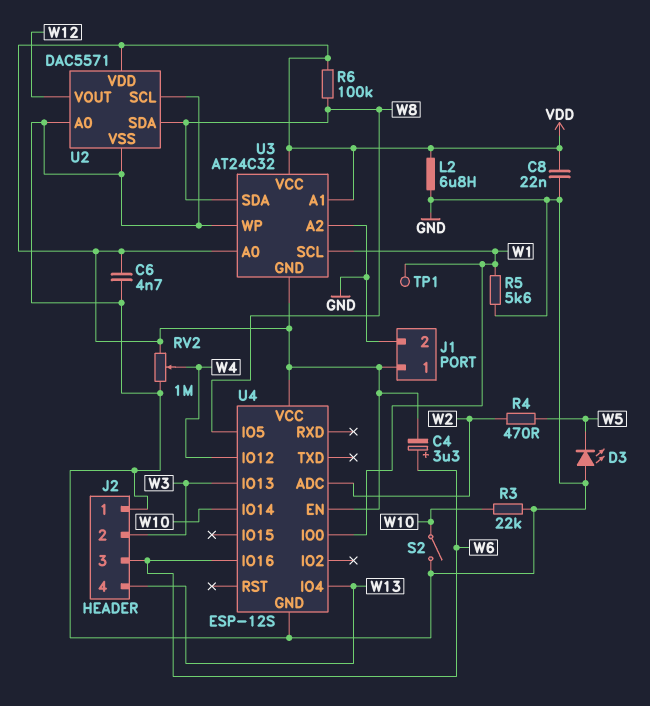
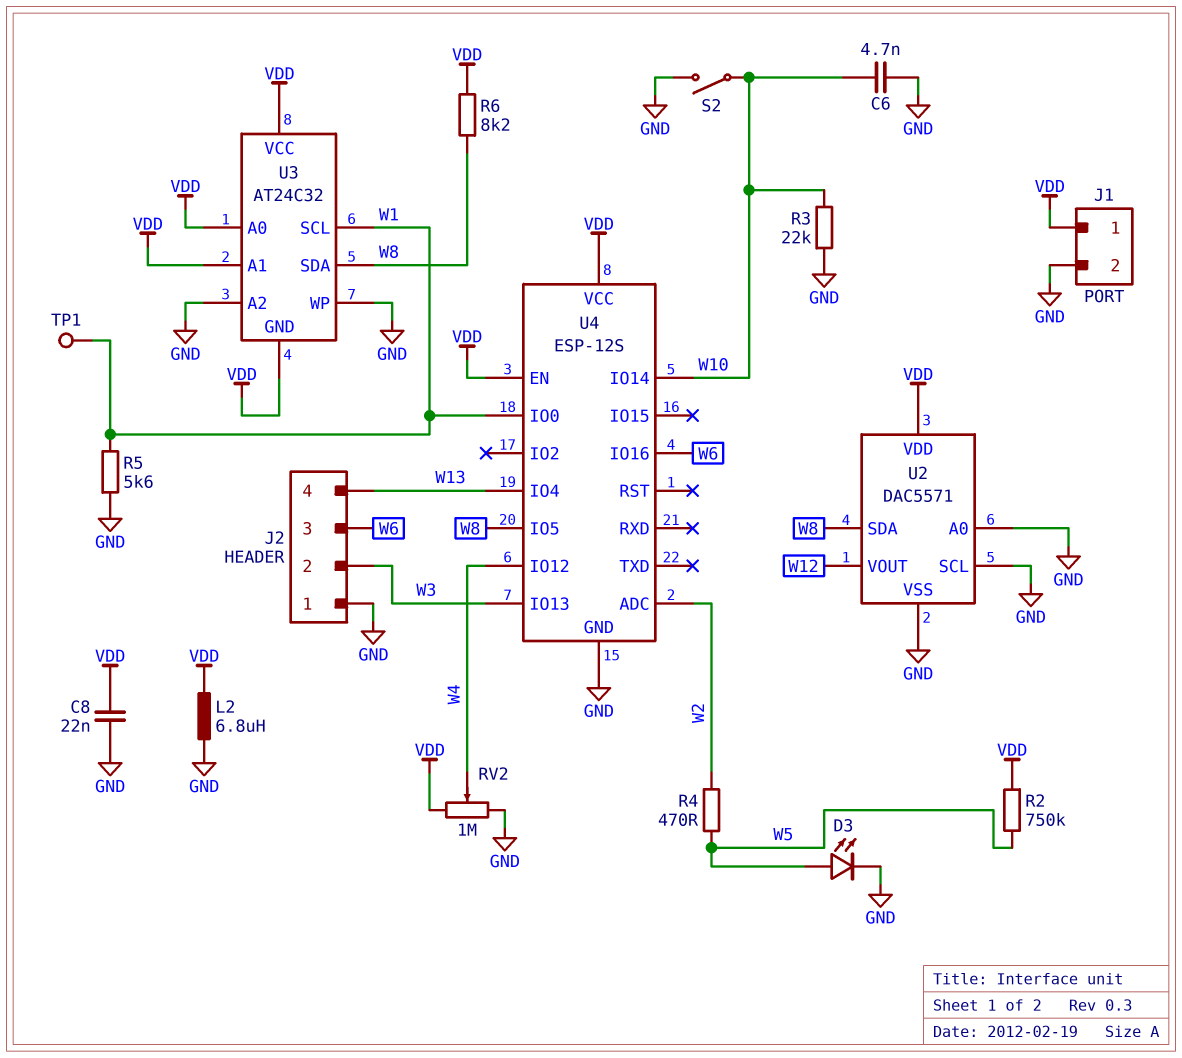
C4: 3.3uF (plus W6, minus VDD) -> none
C6: 4.7nF (GND, VDD) -> 4.7nF (GND, W10)
D3: LED (A GND, K W5) -> LED (A W5, K GND)
R2: none -> 750k (VDD, W5)
R6: 100k (VDD, W8) -> 8.2k (VDD, W8)

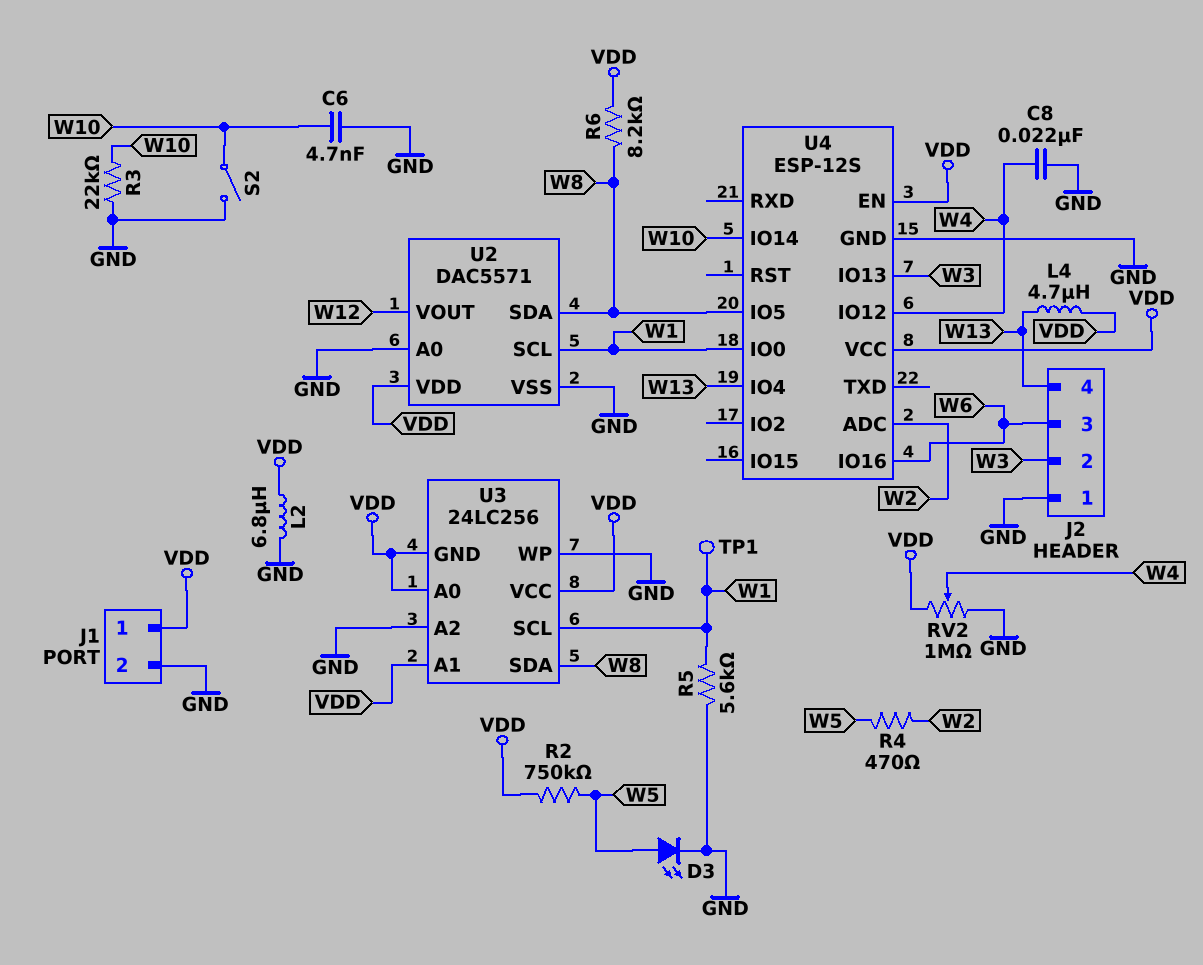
C8: 22nF (GND, VDD) -> 22nF (GND, W4)
L4: none -> 4.7uH (VDD, W13)
U2 pin SCL: GND -> W1
U3: AT24C32 -> 24LC256

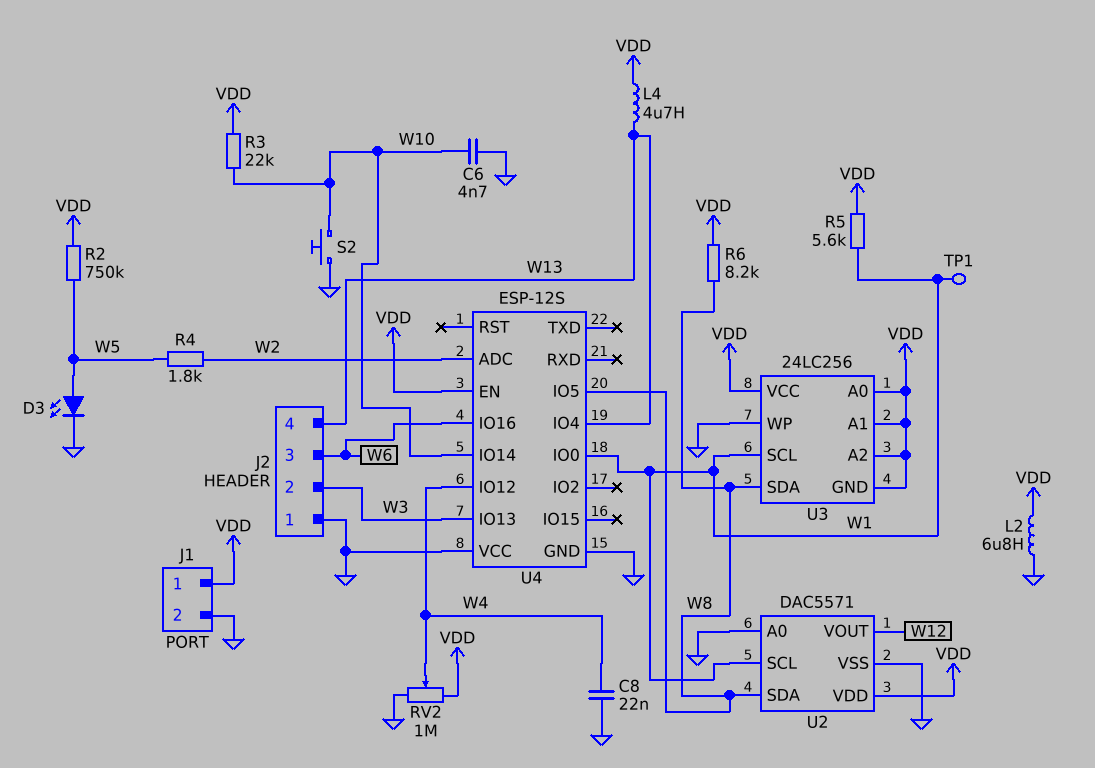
R3: 22k (GND, W10) -> 22k (VDD, W10)
R4: 470 (W2, W5) -> 1.8k (W2, W5)
R5: 5.6k (GND, W1) -> 5.6k (VDD, W1)
S2: switch (GND, W10) -> button (GND, W10)
U3 pin A2: GND -> VDD
U4 pin VCC: VDD -> GND

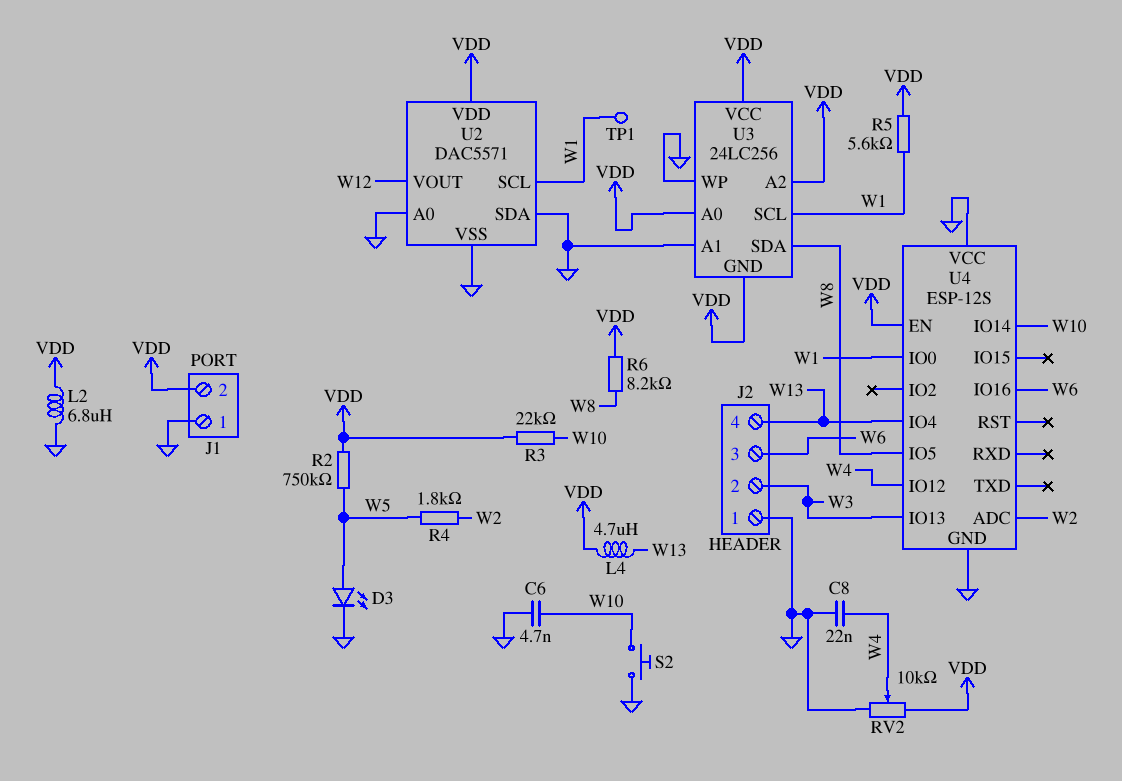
J1 pin 1: VDD -> GND
J1 pin 2: GND -> VDD
RV2: 1M (GND, VDD, wiper W4) -> 10k (GND, VDD, wiper W4)
U2 pin SDA: W8 -> GND
U3 pin A1: VDD -> GND

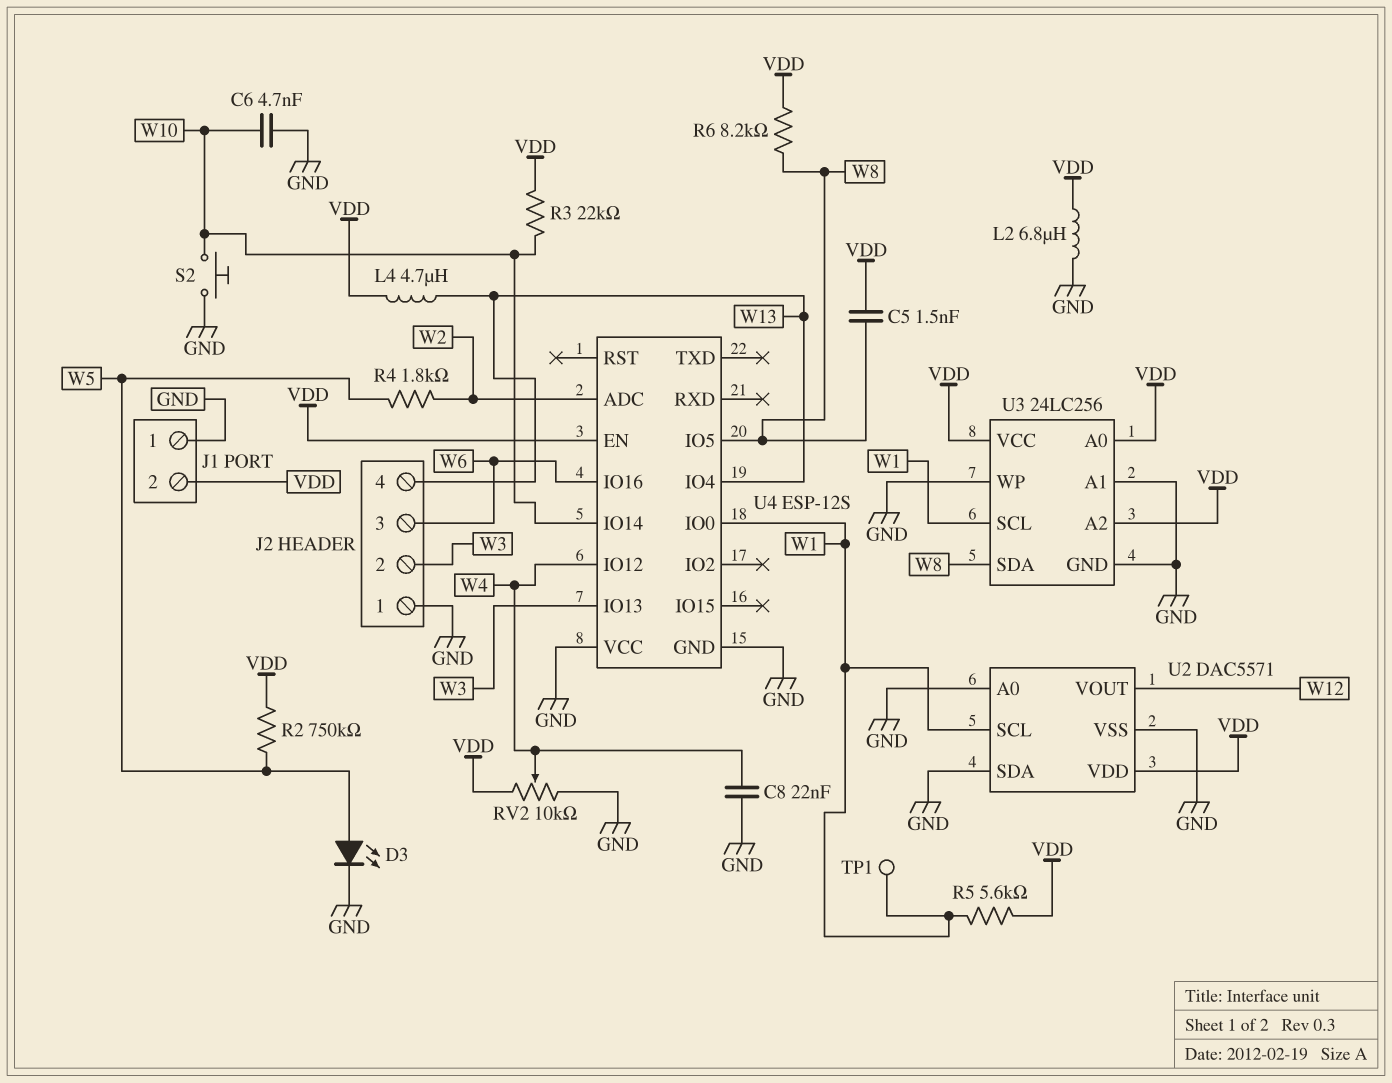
C5: none -> 1.5nF (VDD, W8)
U3 pin GND: VDD -> GND

